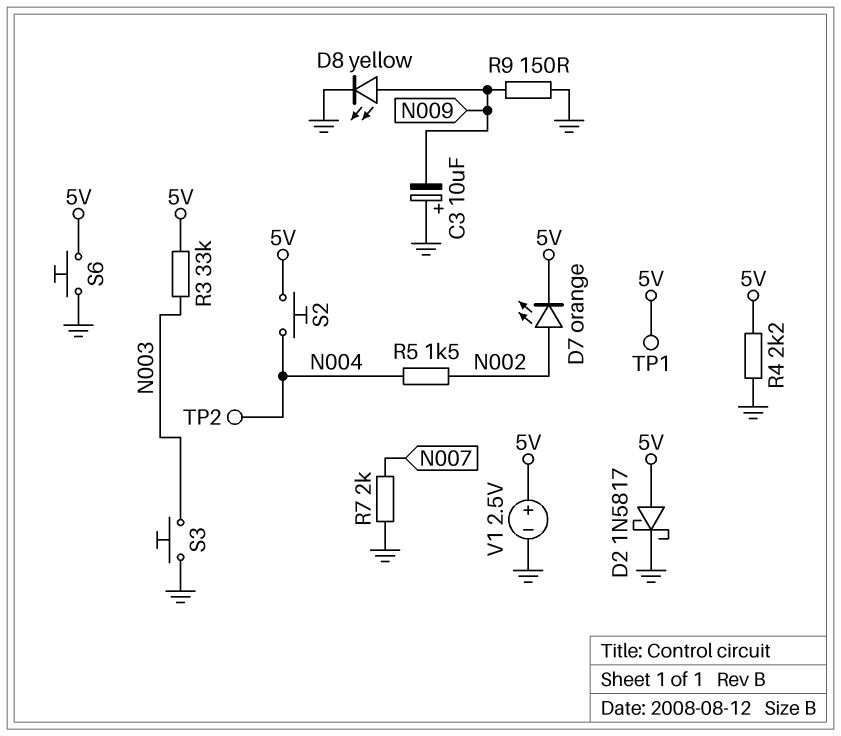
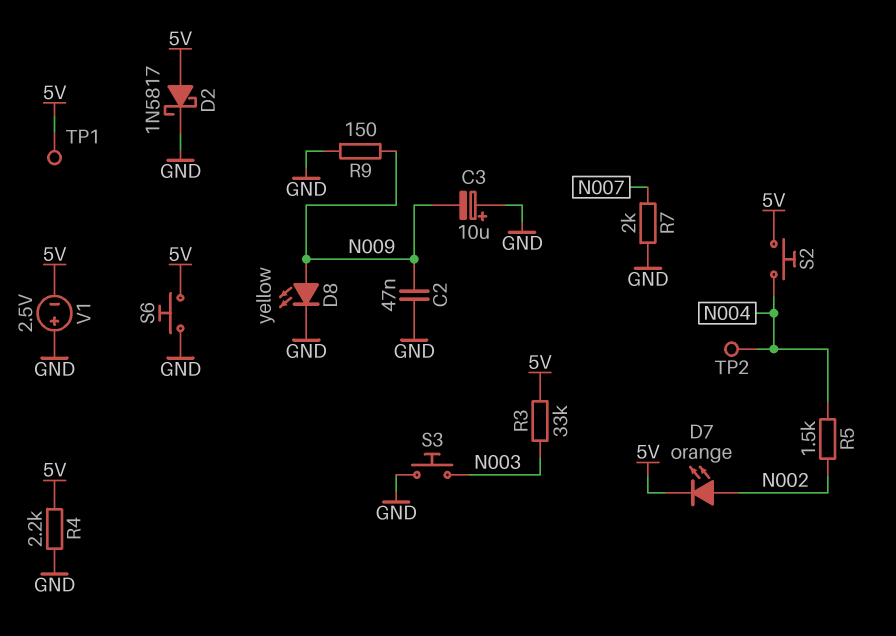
C2: none -> 47nF (GND, N009)
V1: 2.5V (plus 5V, minus GND) -> 2.5V (plus GND, minus 5V)

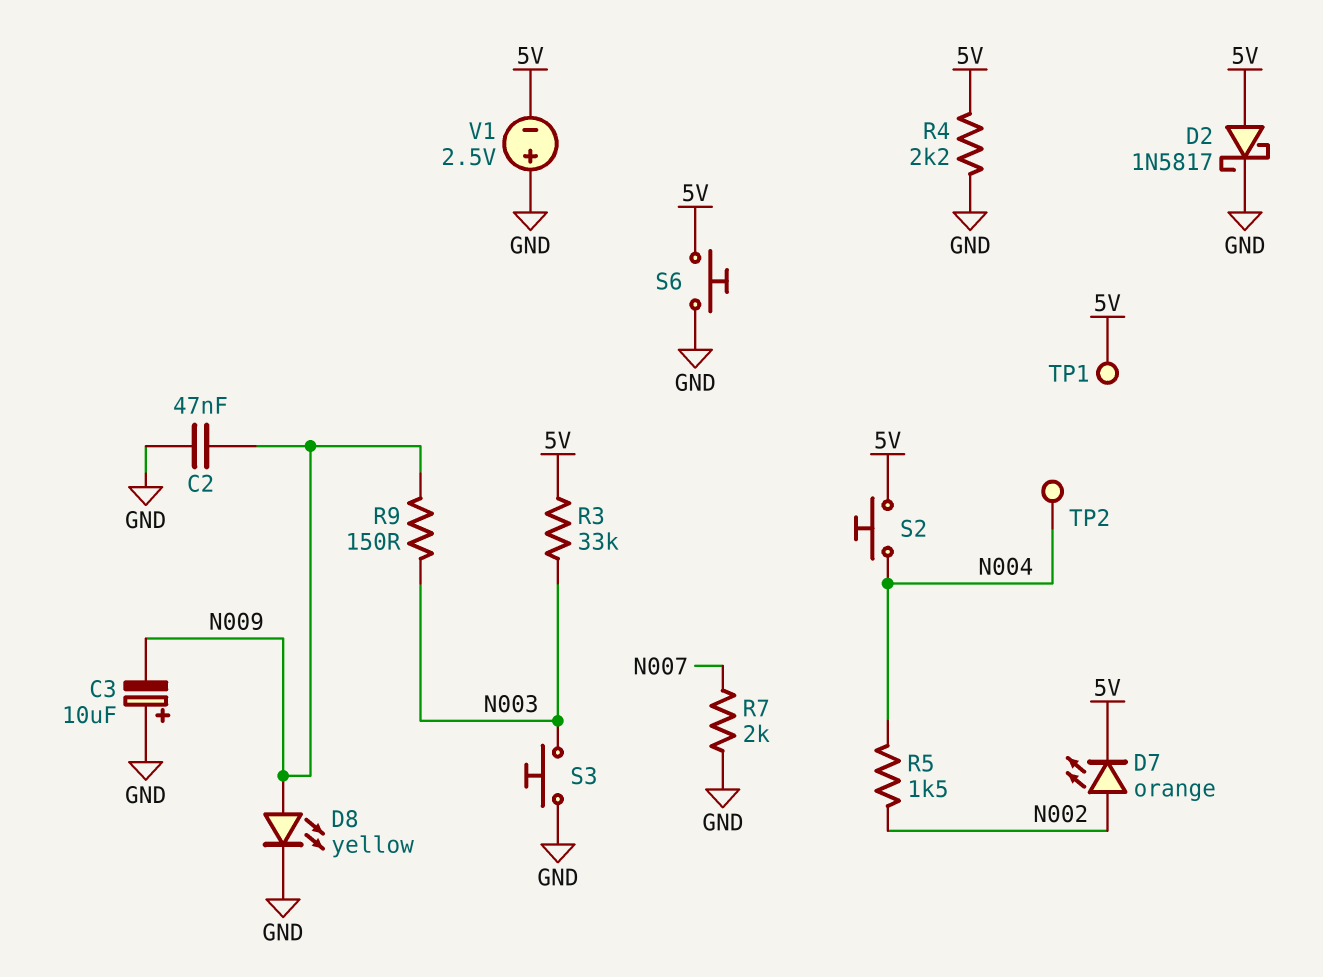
R9: 150 (GND, N009) -> 150 (N003, N009)

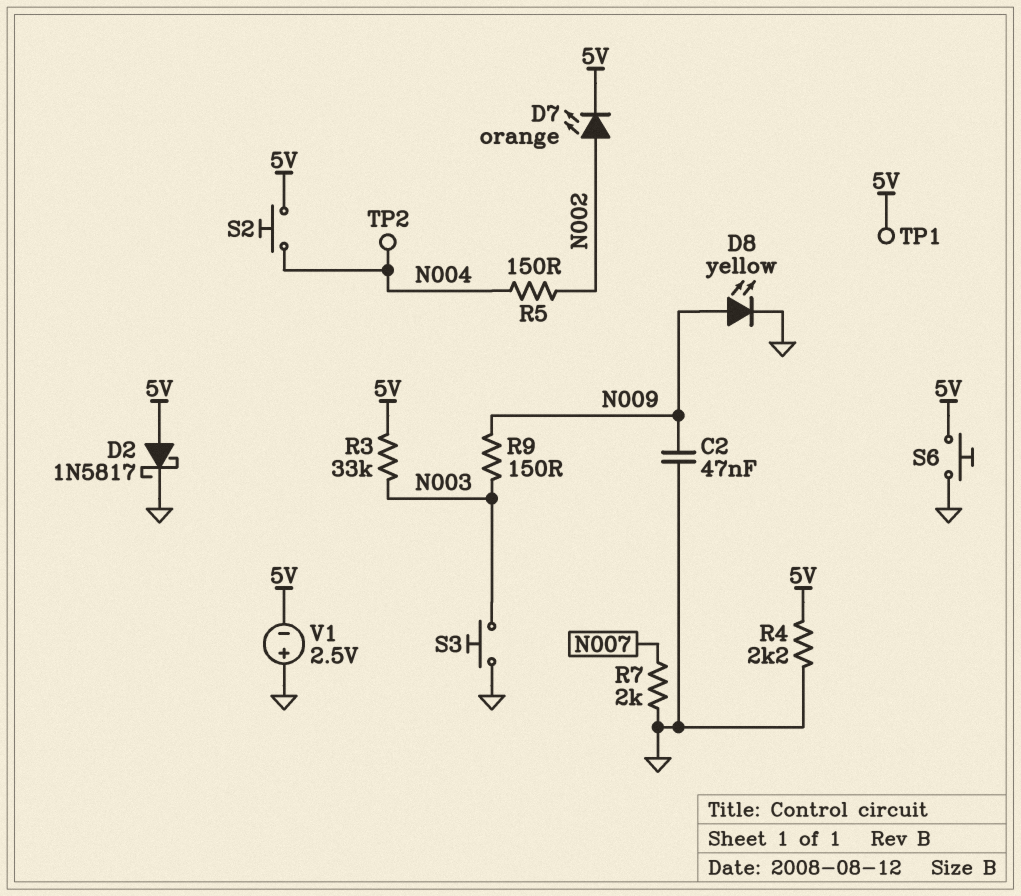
C3: 10uF (plus GND, minus N009) -> none
R5: 1.5k (N002, N004) -> 150 (N002, N004)

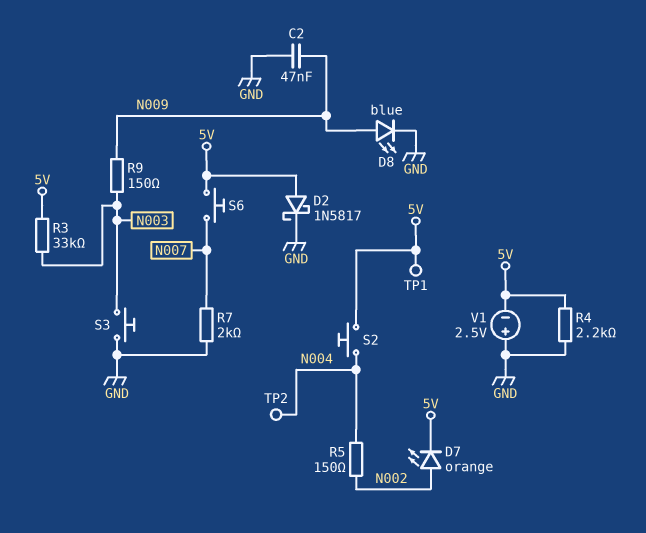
D8: LED yellow (A N009, K GND) -> LED blue (A N009, K GND)
S6: button (5V, GND) -> button (5V, N007)

